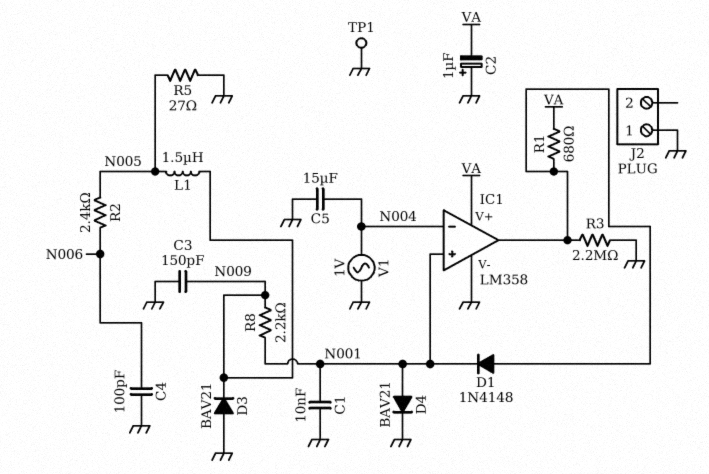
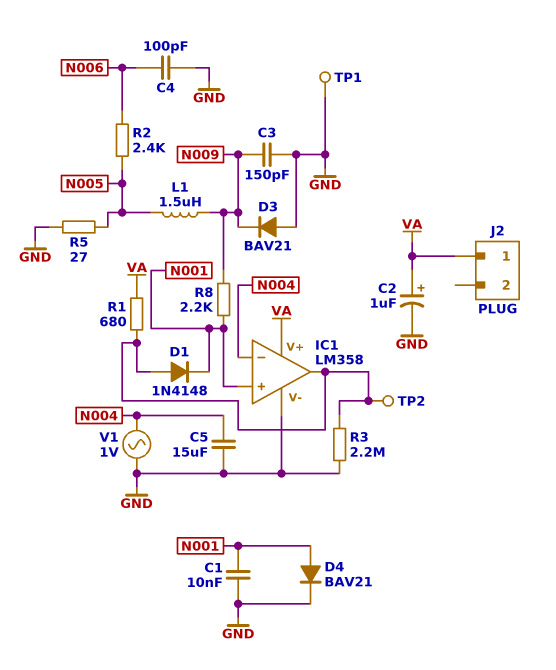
C2: 1uF (plus GND, minus VA) -> 1uF (plus VA, minus GND)
J2 pin 1: GND -> VA
TP2: none -> test point (IC1/out)

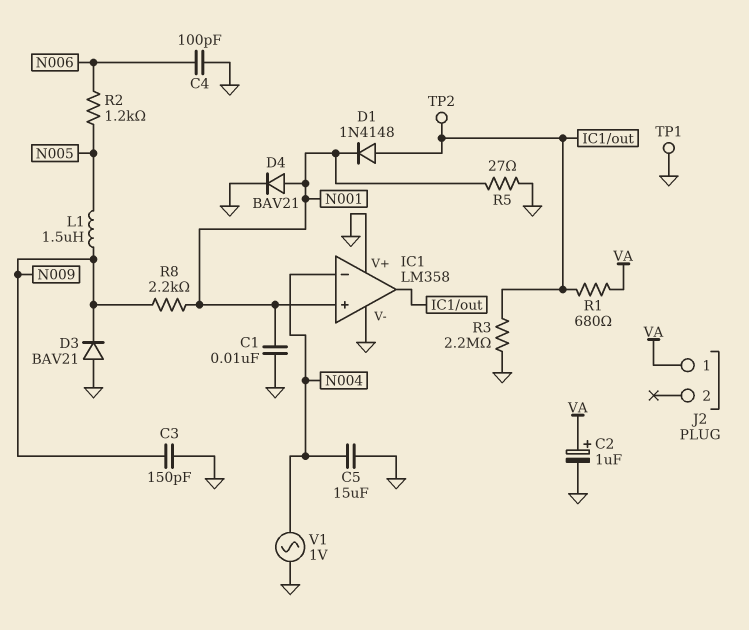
IC1 pin V+: VA -> GND
R2: 2.4k (N005, N006) -> 1.2k (N005, N006)
R5: 27 (GND, N005) -> 27 (GND, N001)

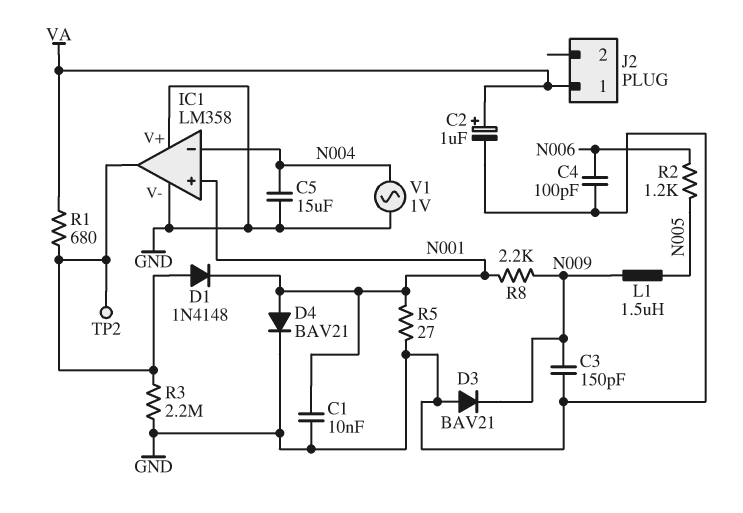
TP1: test point (GND) -> none

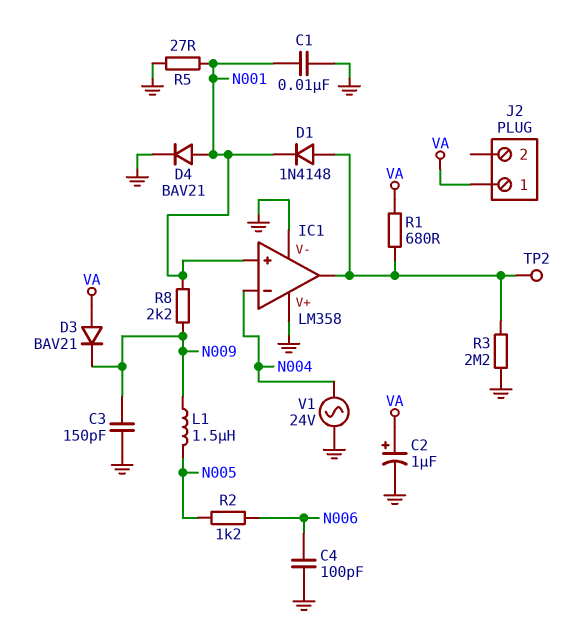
C5: 15uF (GND, N004) -> none
D3: diode BAV21 (A GND, K N009) -> diode BAV21 (A VA, K N009)
V1: AC 1V (GND, N004) -> AC 24V (GND, N004)

